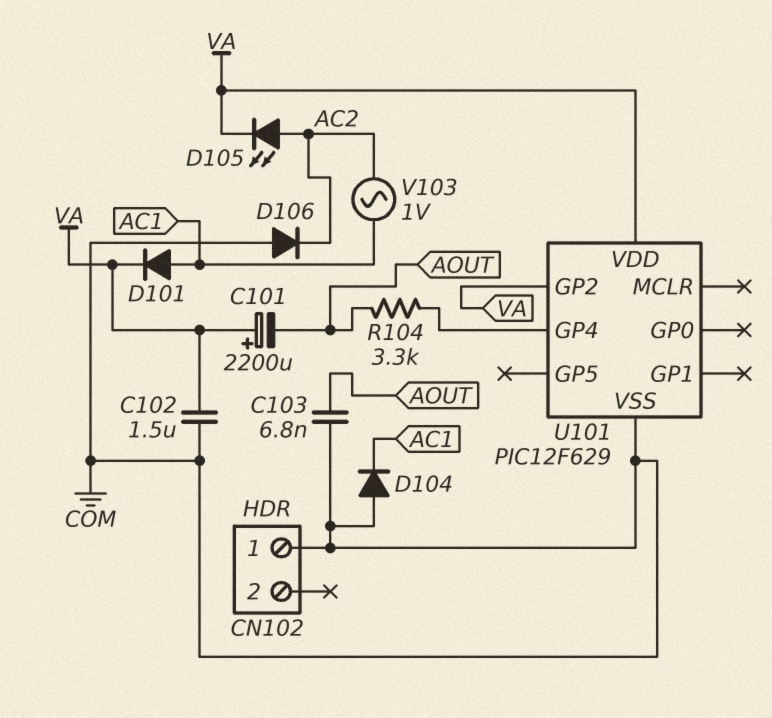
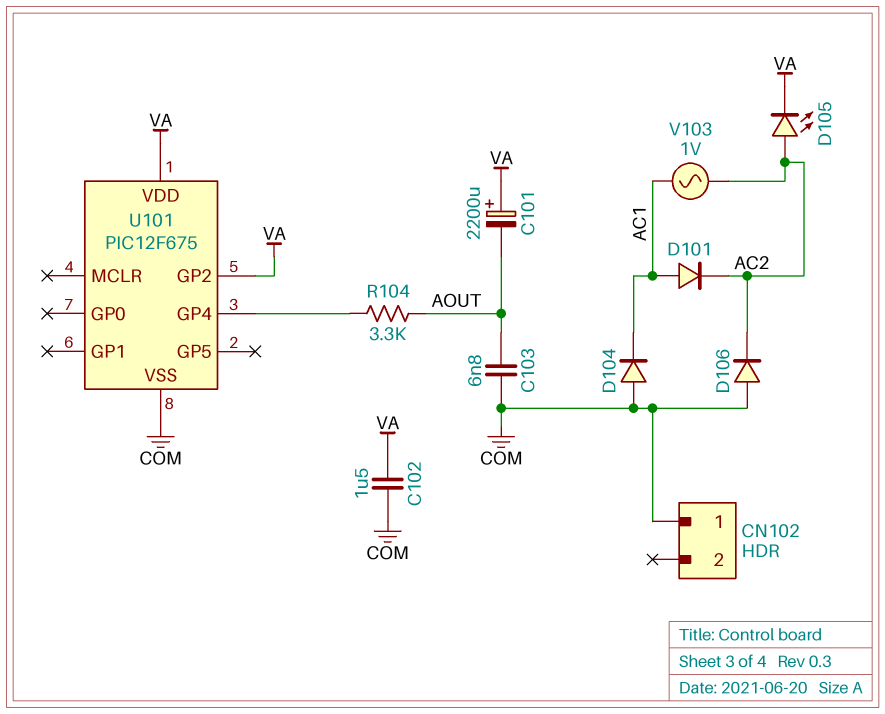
D101: diode (A AC1, K VA) -> diode (A AC1, K AC2)
U101: PIC12F629 -> PIC12F675

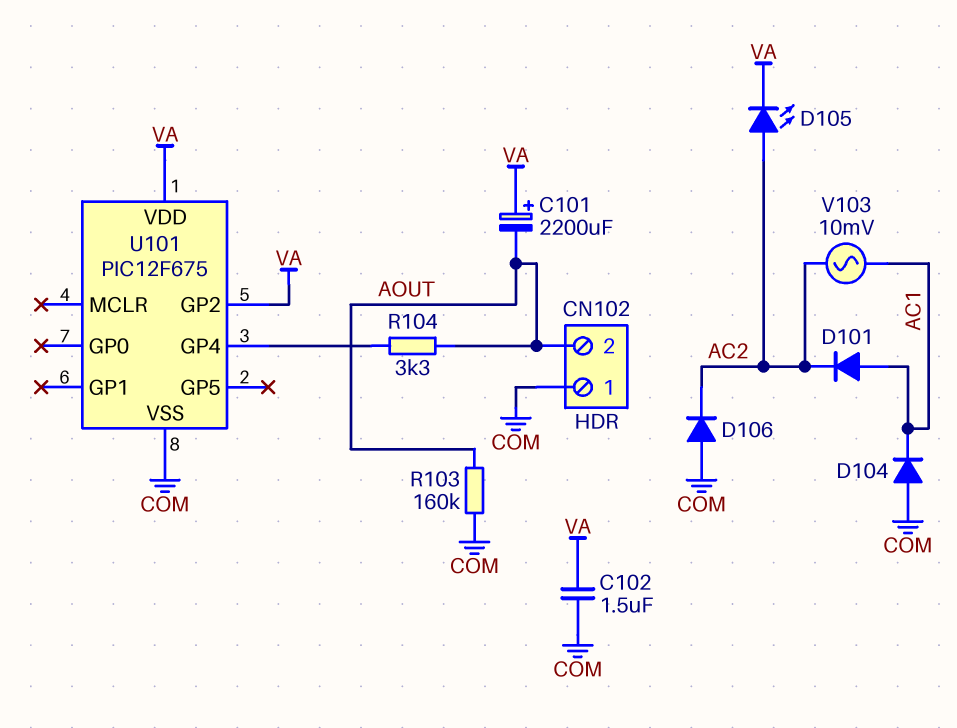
C103: 6.8nF (AOUT, COM) -> none
CN102 pin 2: none -> AOUT
R103: none -> 160k (AOUT, COM)
V103: AC 1V (AC1, AC2) -> AC 10mV (AC1, AC2)

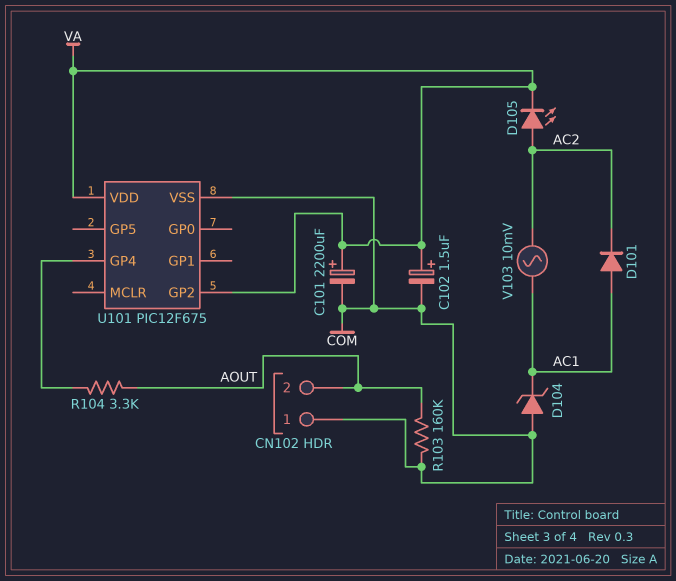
C101: 2200uF (plus VA, minus AOUT) -> 2200uF (plus VA, minus COM)
C102: 1.5uF (COM, VA) -> 1.5uF (plus VA, minus COM)
D104: diode (A COM, K AC1) -> zener (A COM, K AC1)
D106: diode (A COM, K AC2) -> none

